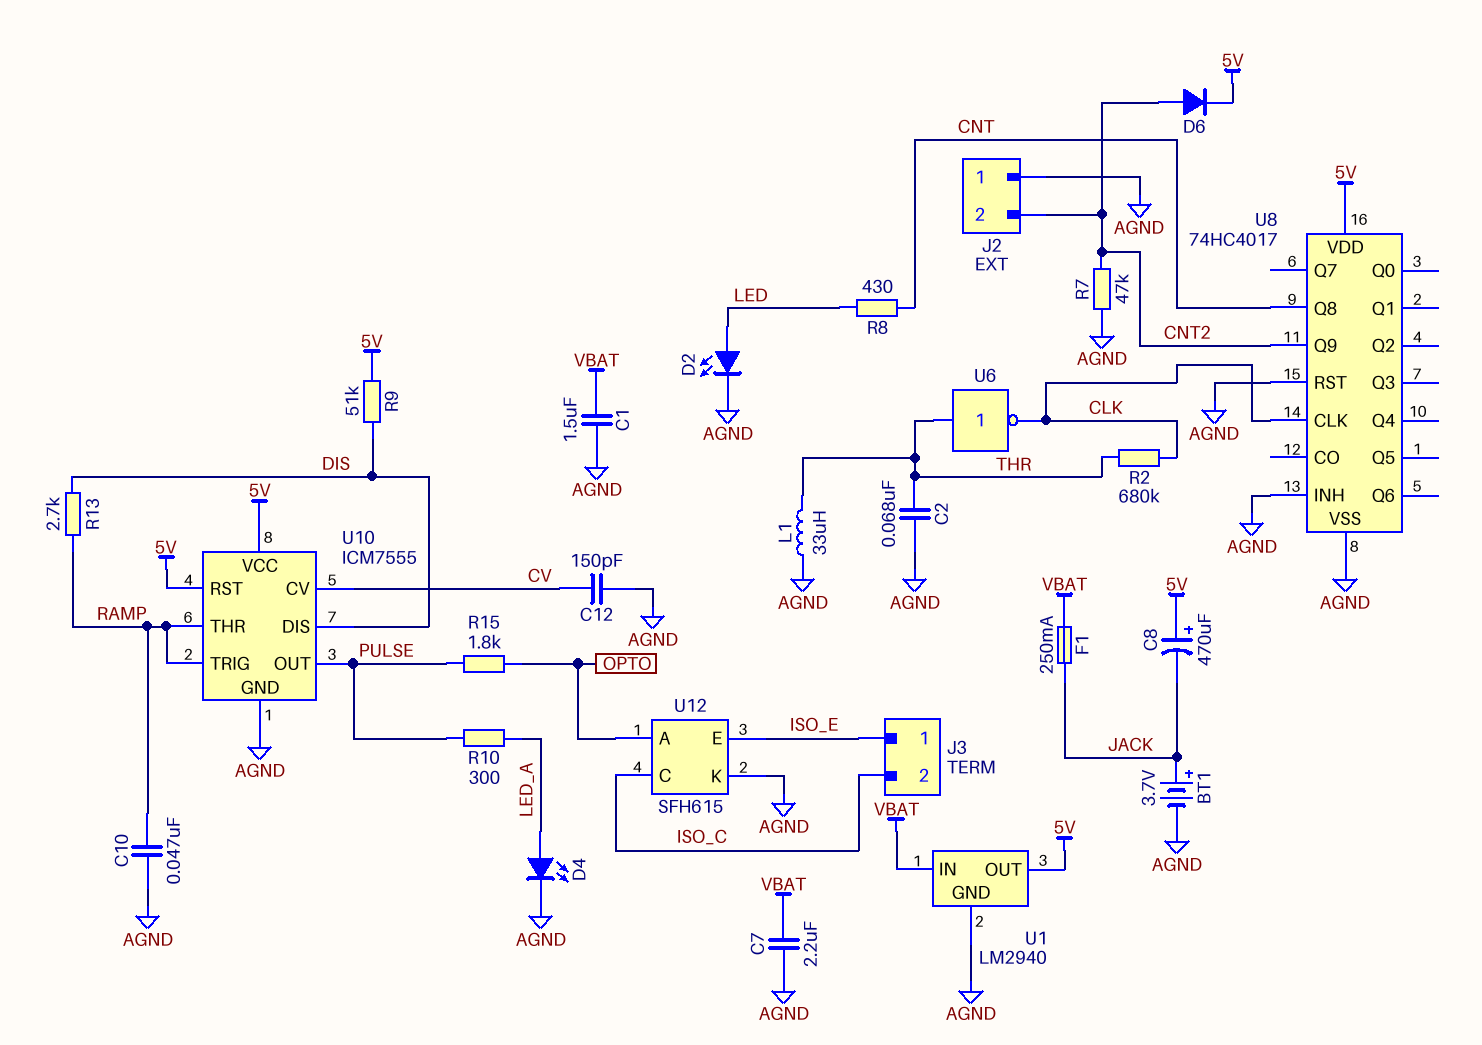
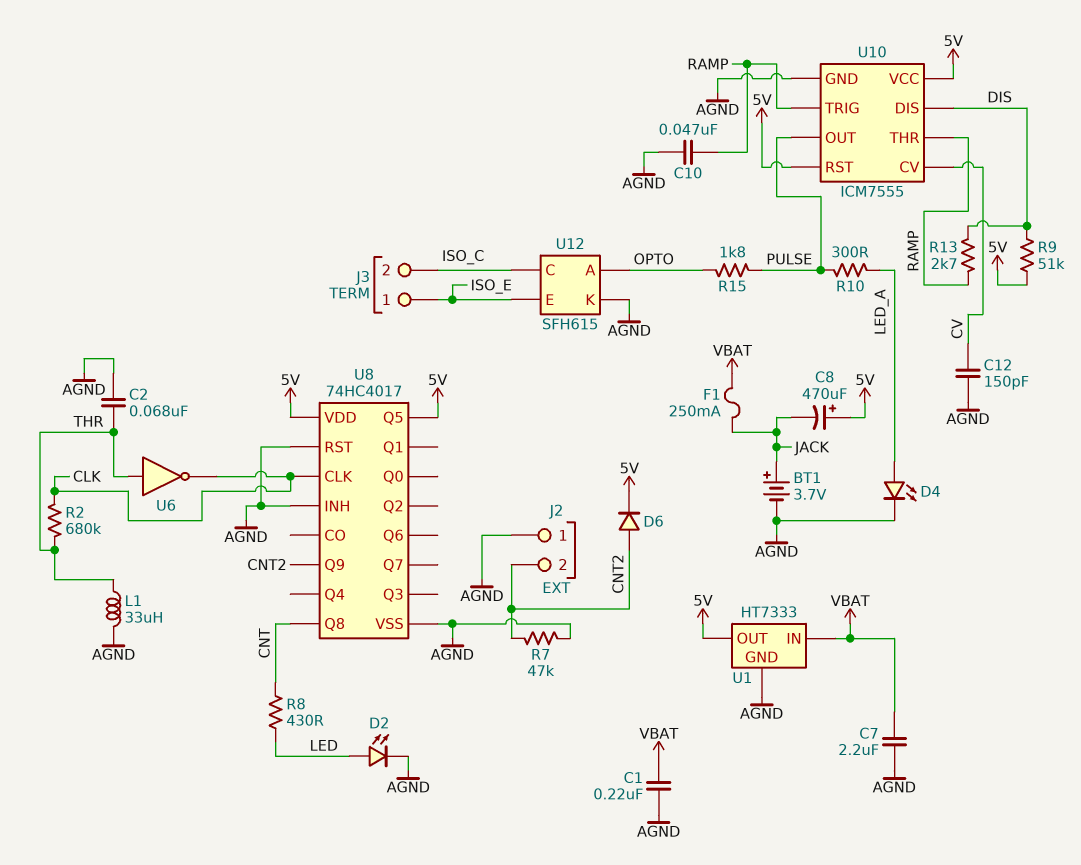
C1: 1.5uF (AGND, VBAT) -> 220nF (AGND, VBAT)
U1: LM2940 -> HT7333
U8 pin Q5: none -> 5V

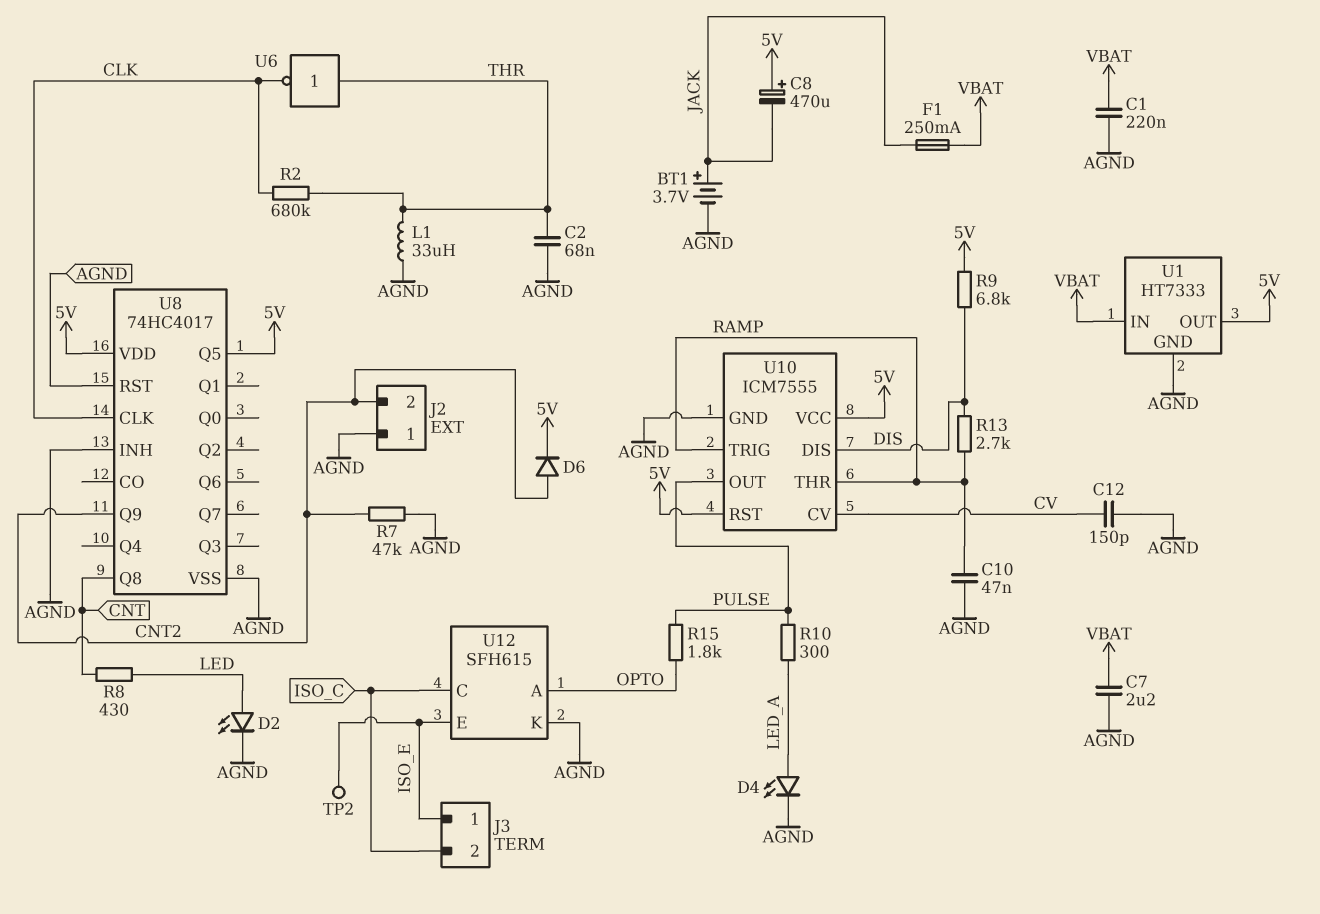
R9: 51k (5V, DIS) -> 6.8k (5V, DIS)
TP2: none -> test point (ISO_E)

